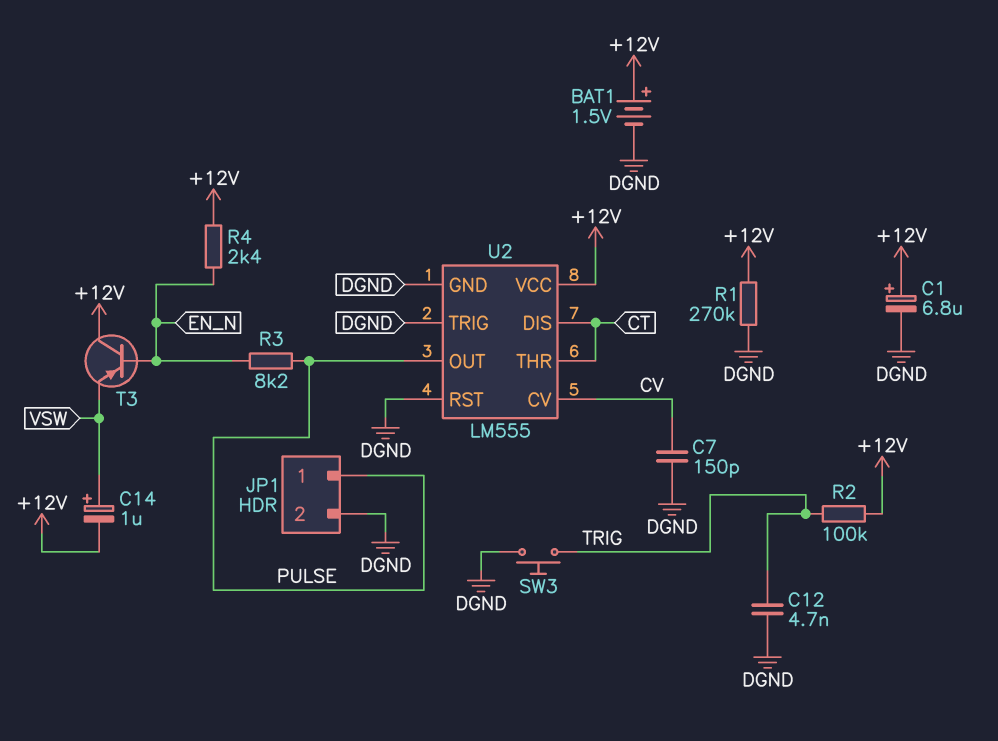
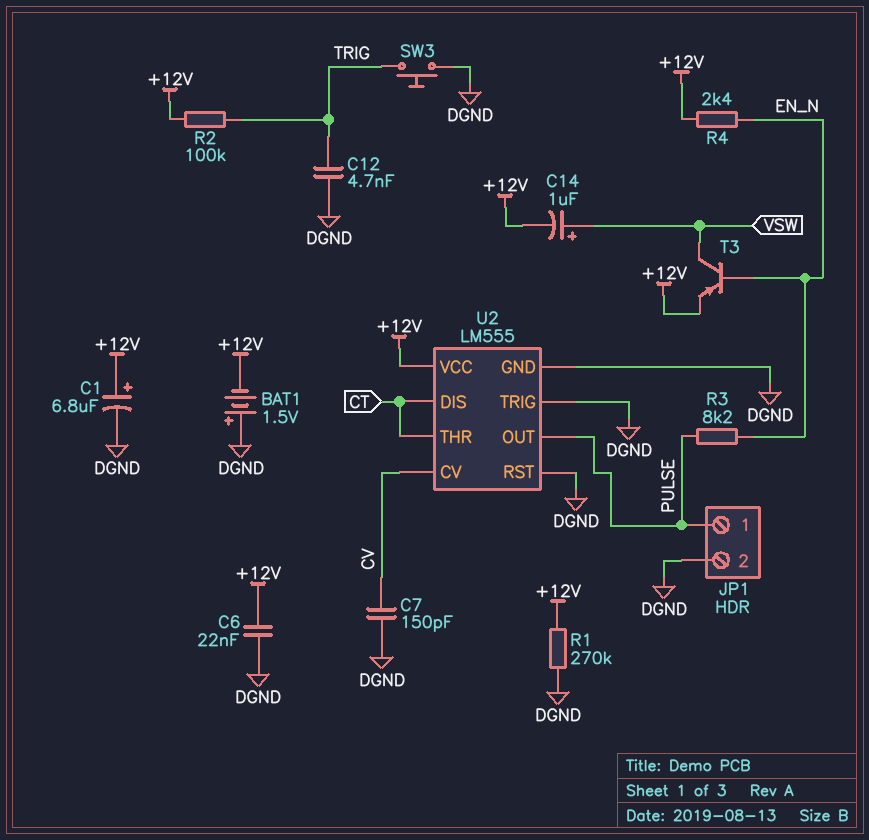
BAT1: 1.5V (plus +12V, minus DGND) -> 1.5V (plus DGND, minus +12V)
C6: none -> 22nF (+12V, DGND)
T3: PNP (B EN_N, C +12V, E VSW) -> PNP (B EN_N, C VSW, E +12V)

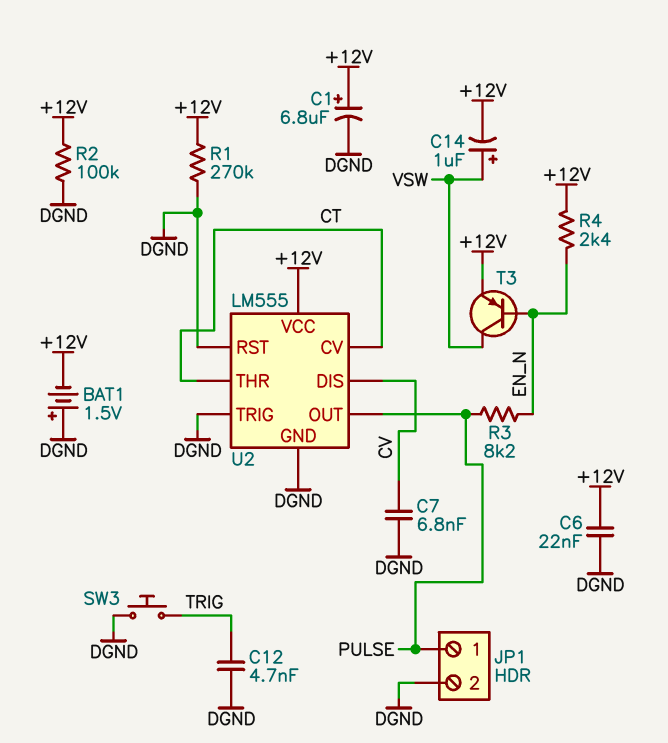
C7: 150pF (CV, DGND) -> 6.8nF (CV, DGND)
R2: 100k (+12V, TRIG) -> 100k (+12V, DGND)
U2 pin CV: CV -> CT
U2 pin DIS: CT -> CV

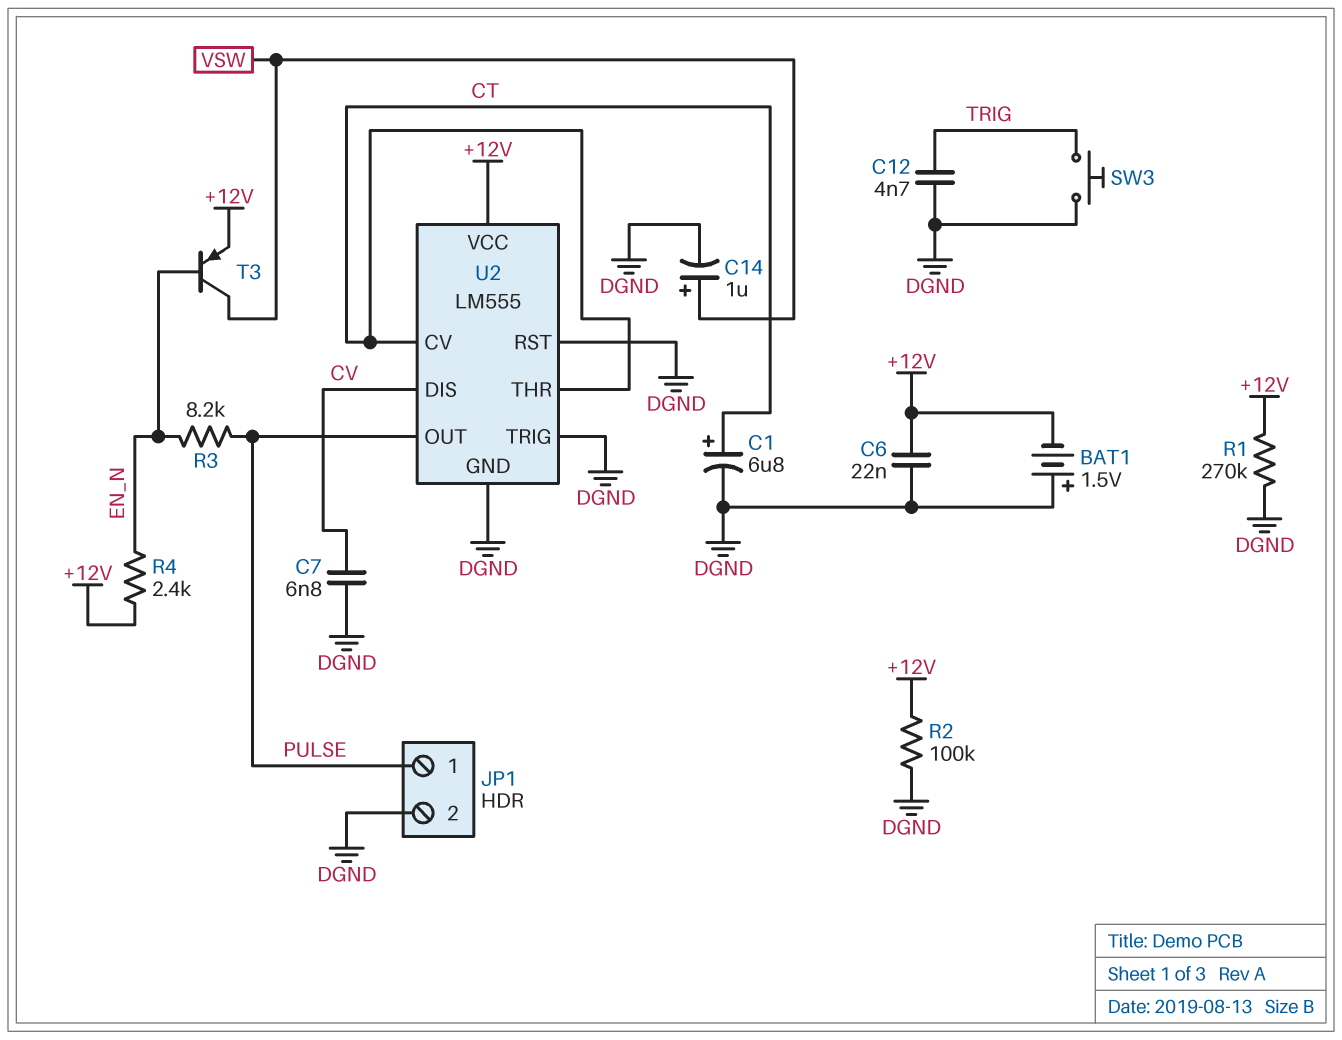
C1: 6.8uF (plus +12V, minus DGND) -> 6.8uF (plus CT, minus DGND)
C14: 1uF (plus VSW, minus +12V) -> 1uF (plus VSW, minus DGND)

